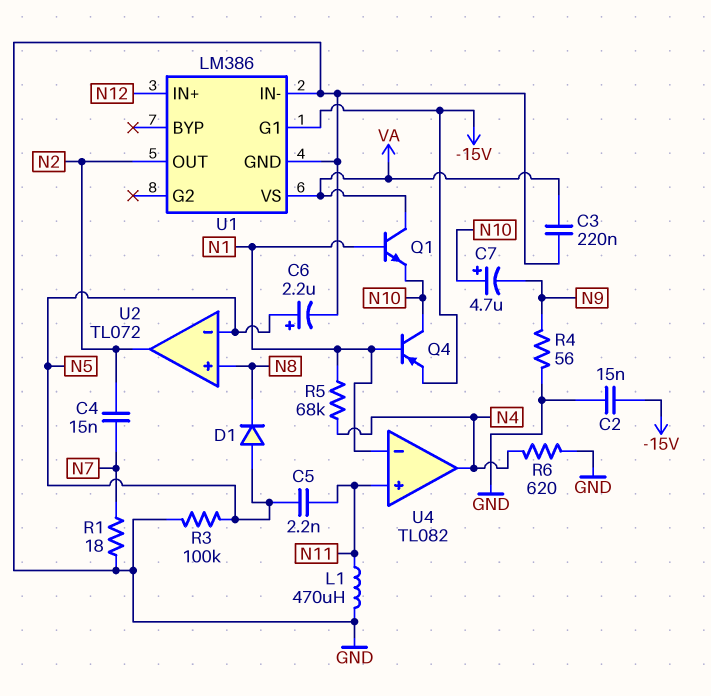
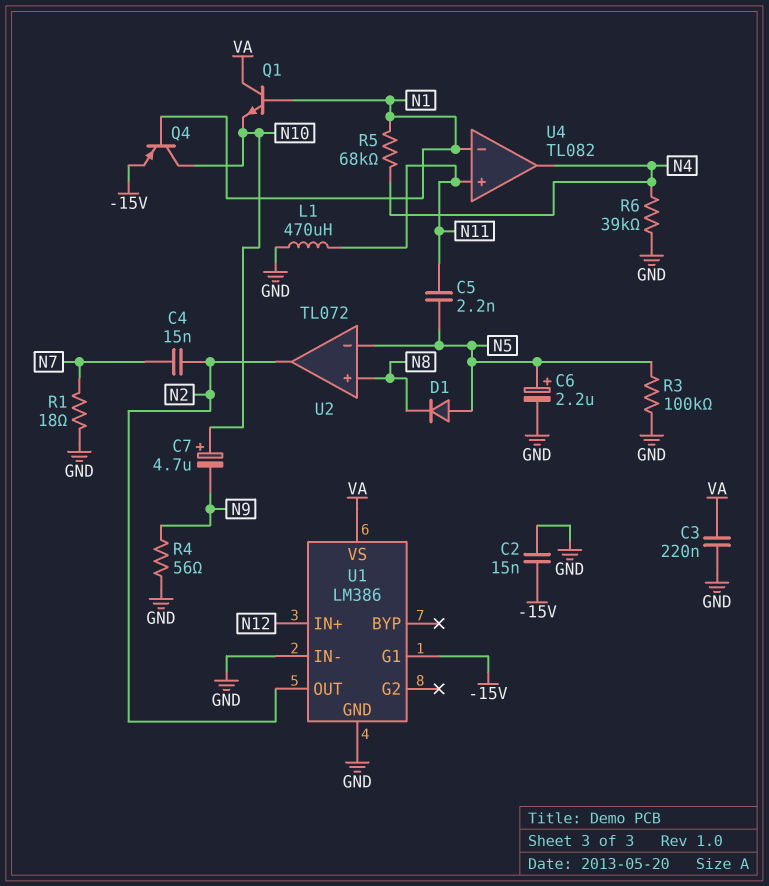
R6: 620 (GND, N4) -> 39k (GND, N4)

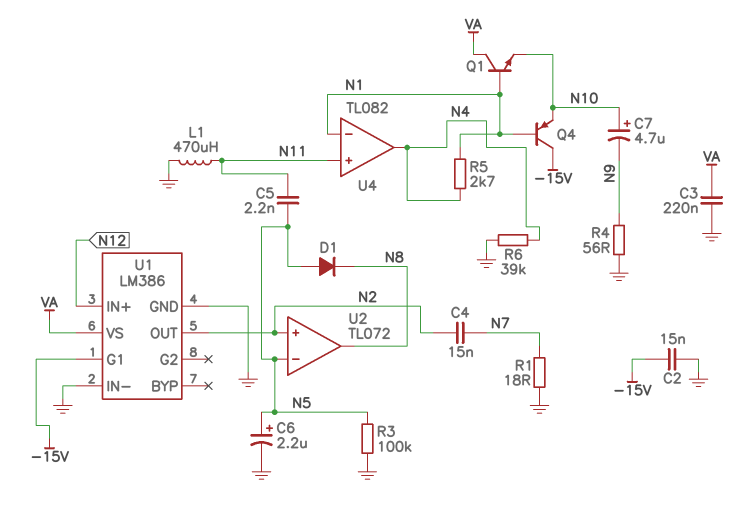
Q4: PNP (B N1, C N10, E -15V) -> PNP (B N1, C -15V, E N10)
R5: 68k (N1, N4) -> 2.7k (N1, N4)
U2 pin in+: N8 -> N2
U2 pin out: N2 -> N8

